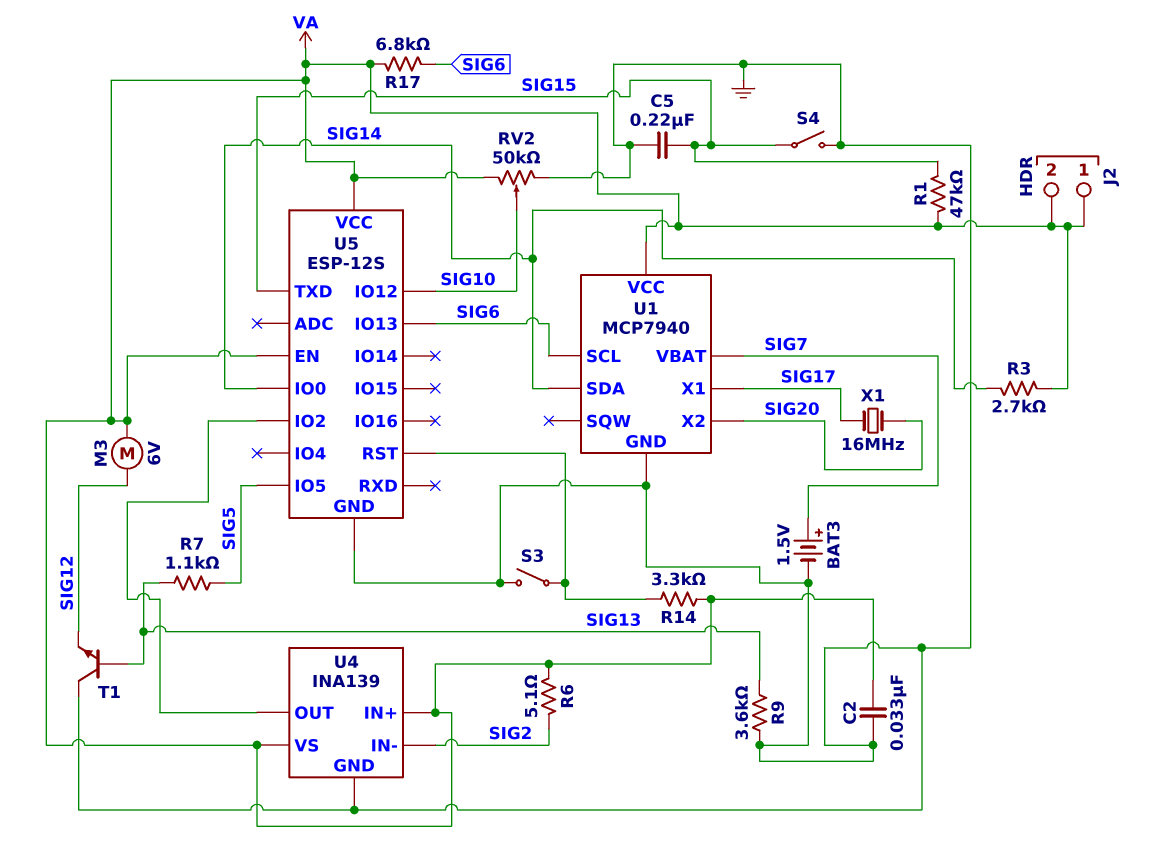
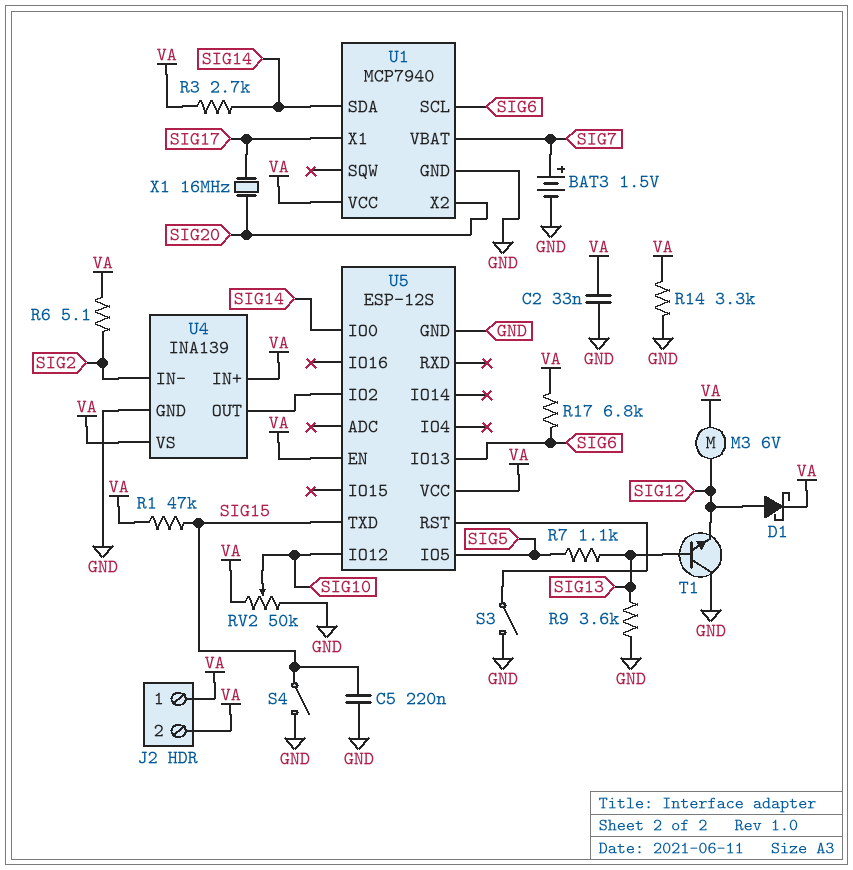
D1: none -> schottky (A SIG12, K VA)
R14: 3.3k (U5/RST, VA) -> 3.3k (GND, VA)

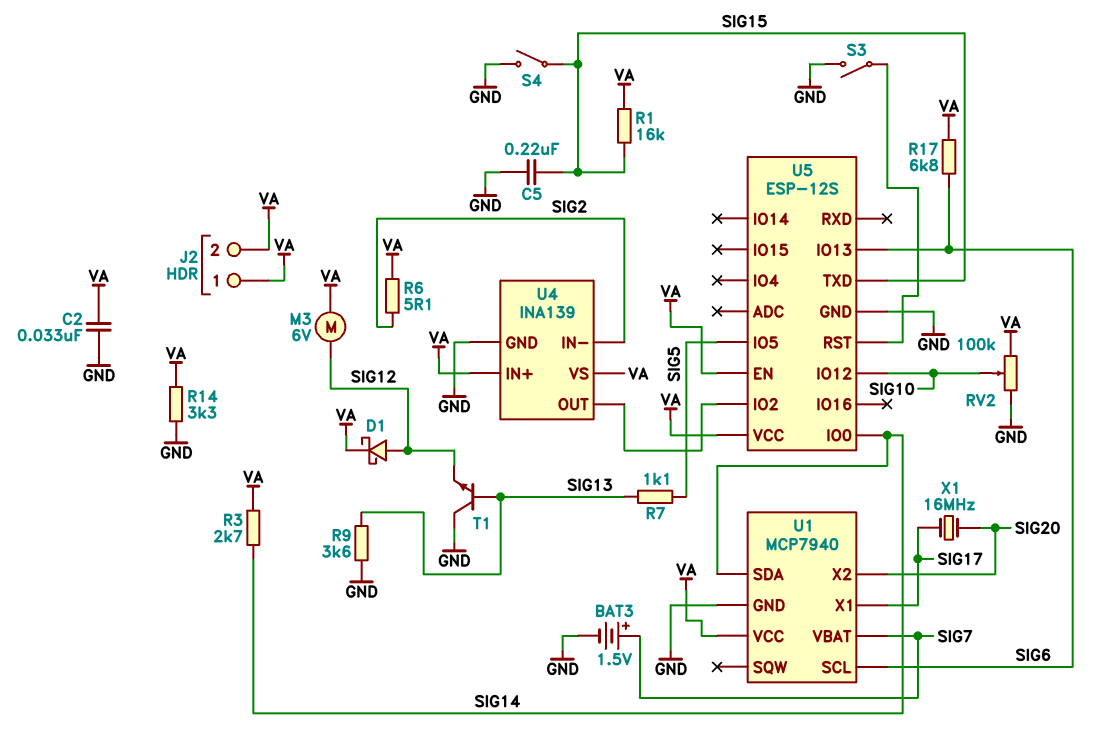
R1: 47k (SIG15, VA) -> 16k (SIG15, VA)
RV2: 50k (GND, VA, wiper SIG10) -> 100k (GND, VA, wiper SIG10)

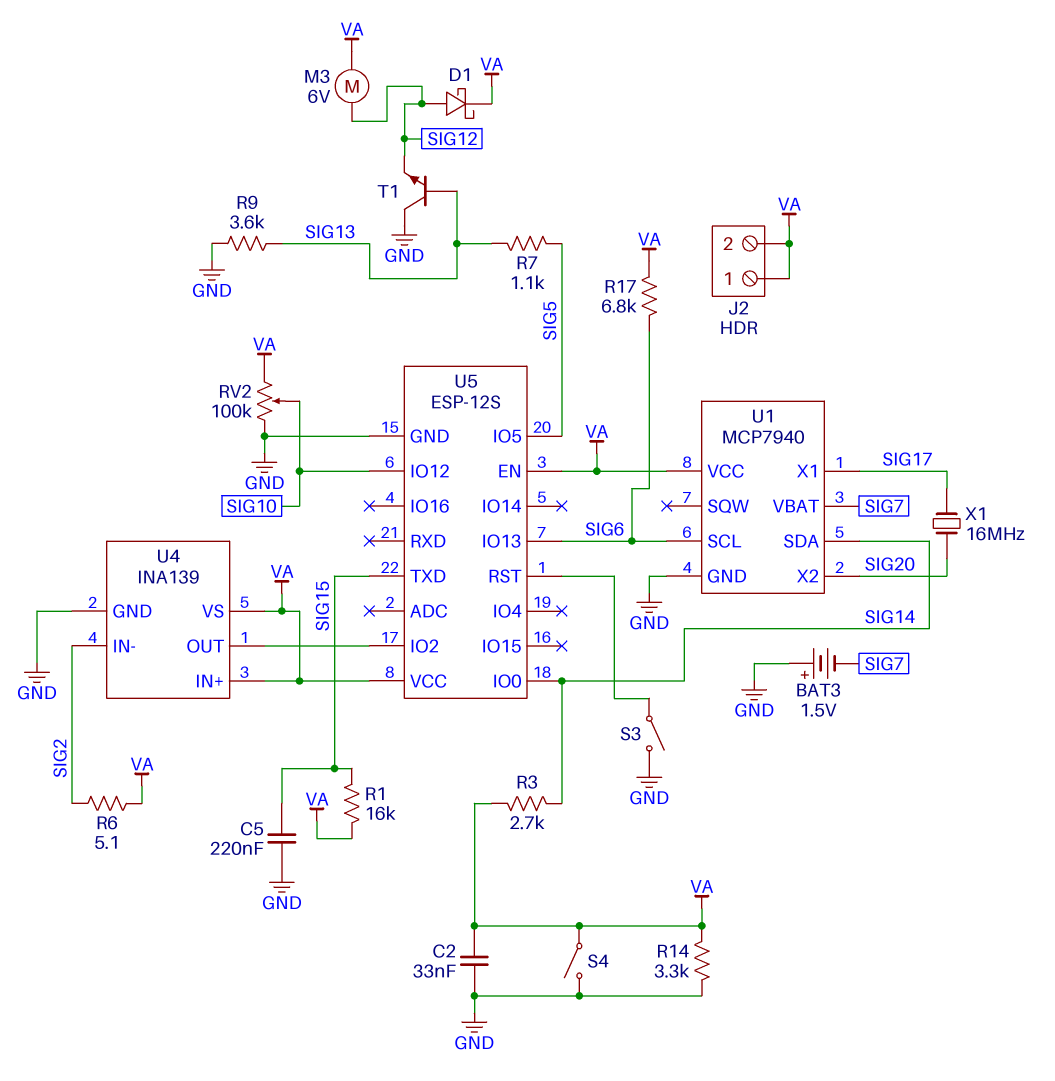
BAT3: 1.5V (plus SIG7, minus GND) -> 1.5V (plus GND, minus SIG7)
S4: switch (GND, SIG15) -> switch (GND, VA)

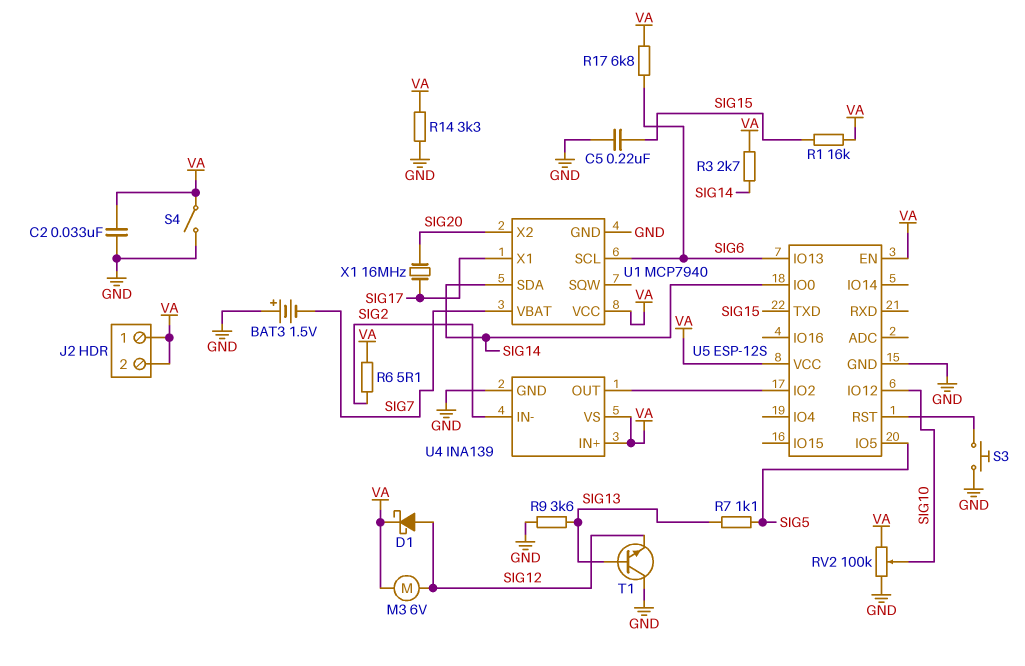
S3: switch (GND, U5/RST) -> button (GND, U5/RST)

